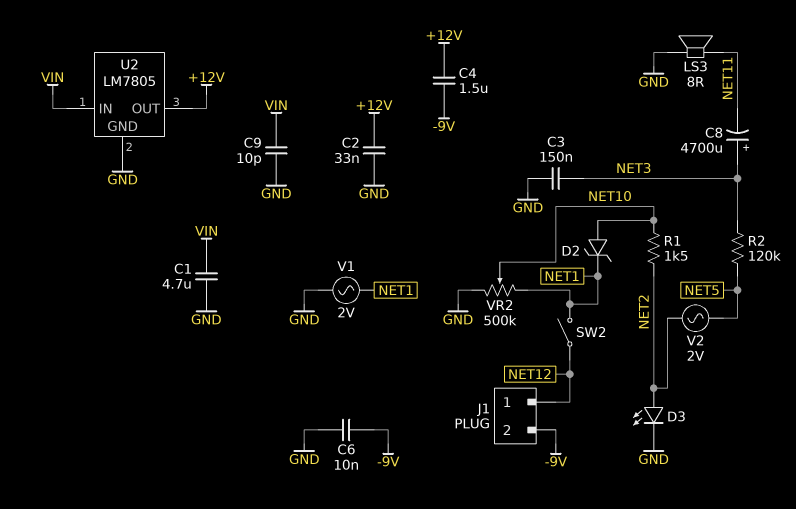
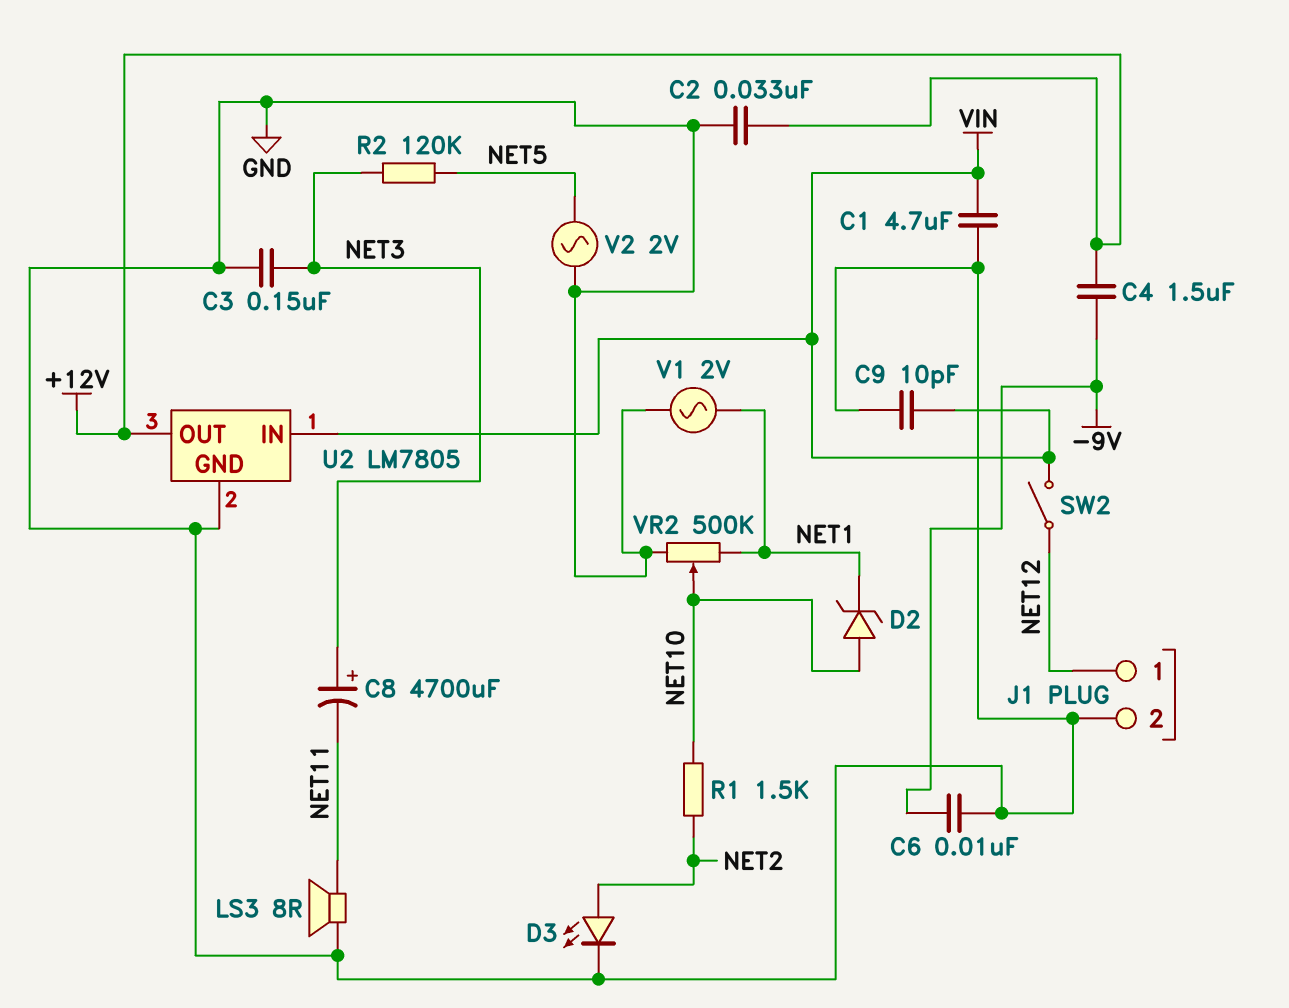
J1 pin 2: -9V -> GND
SW2: switch (NET1, NET12) -> switch (NET12, VIN)
V2: AC 2V (NET2, NET5) -> AC 2V (GND, NET5)

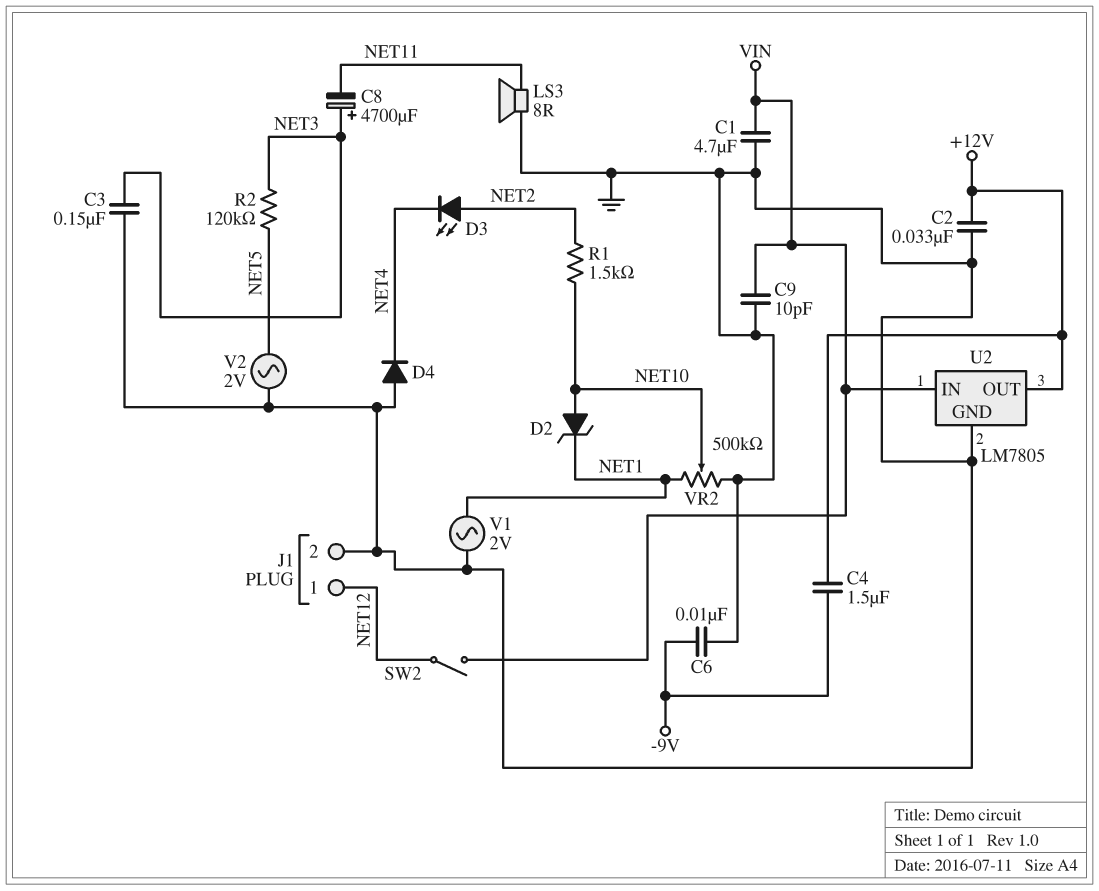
D3: LED (A NET2, K GND) -> LED (A NET2, K NET4)
D4: none -> diode (A GND, K NET4)

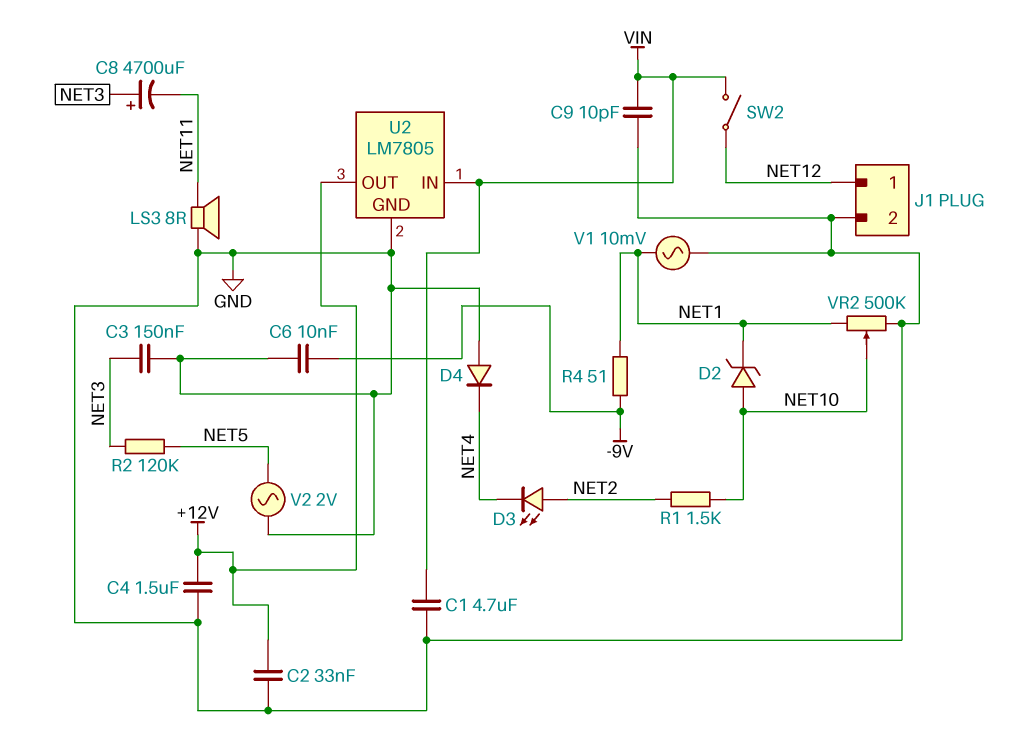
C4: 1.5uF (+12V, -9V) -> 1.5uF (+12V, GND)
R4: none -> 51 (-9V, NET1)
V1: AC 2V (GND, NET1) -> AC 10mV (GND, NET1)

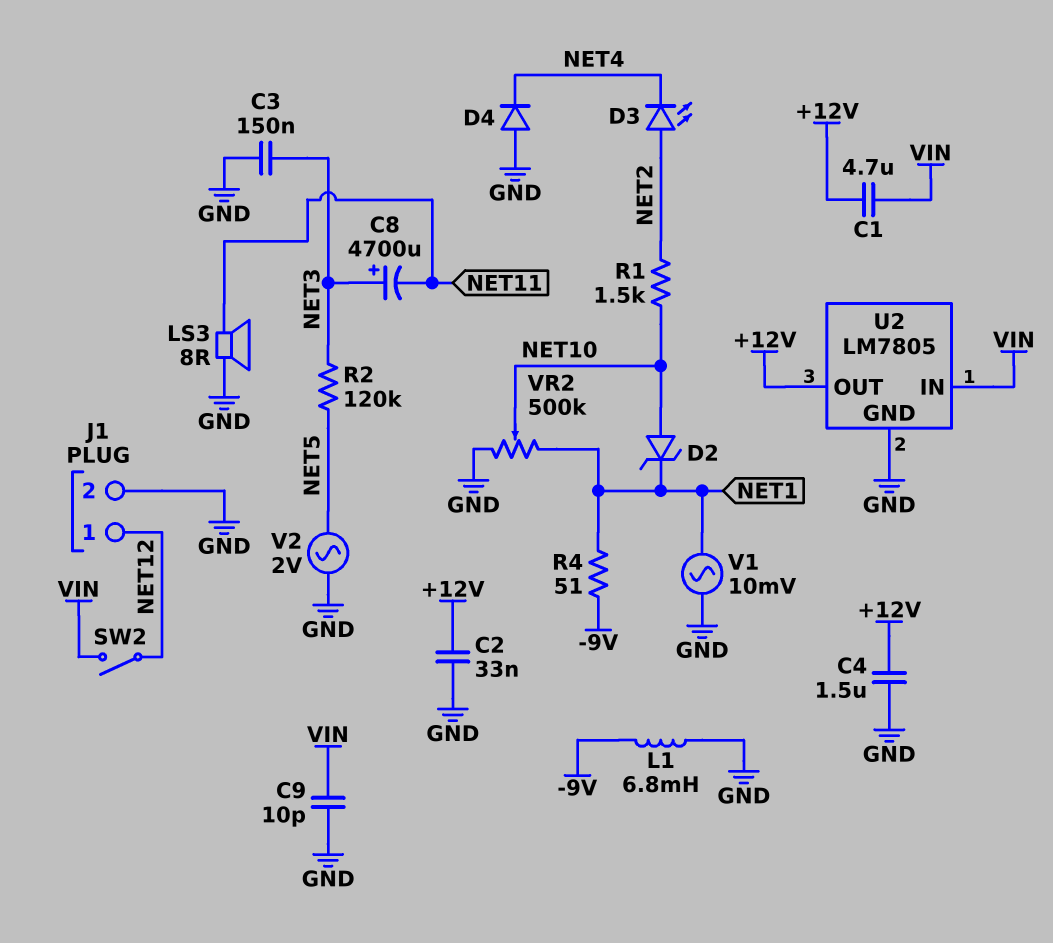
C1: 4.7uF (GND, VIN) -> 4.7uF (+12V, VIN)
C6: 10nF (-9V, GND) -> none
L1: none -> 6.8mH (-9V, GND)

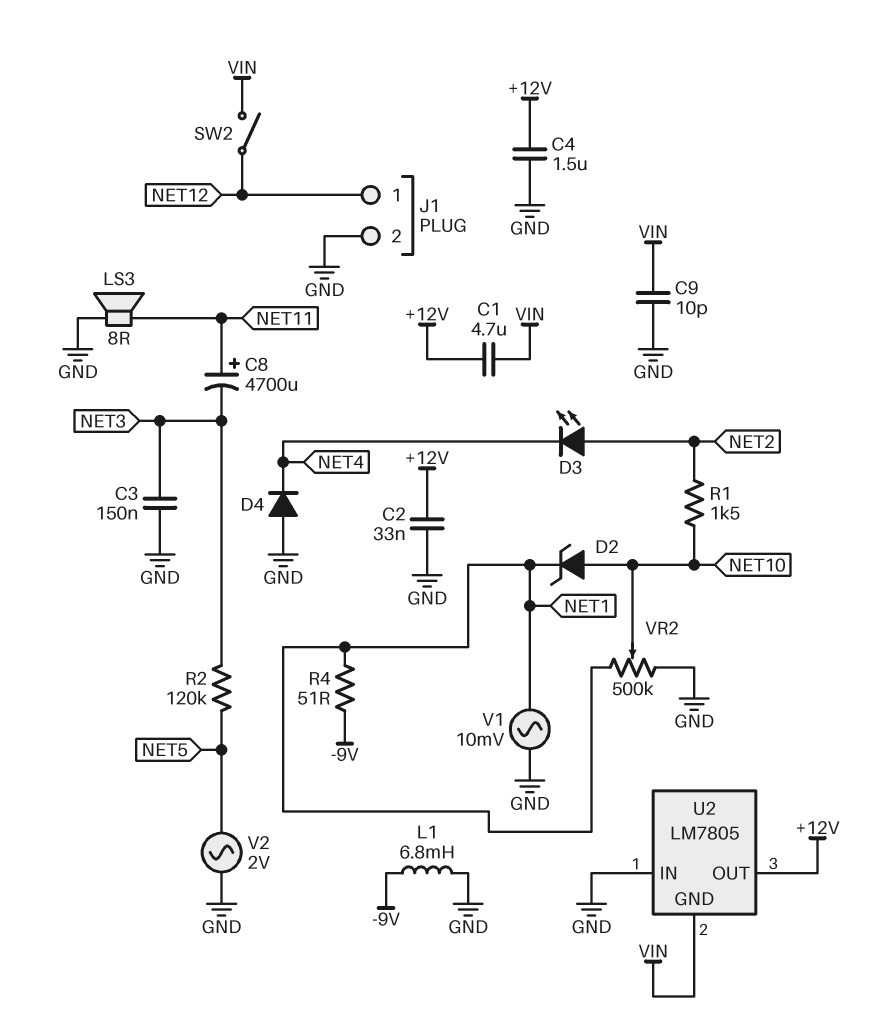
C8: 4700uF (plus NET3, minus NET11) -> 4700uF (plus NET11, minus NET3)
U2 pin GND: GND -> VIN
U2 pin IN: VIN -> GND

